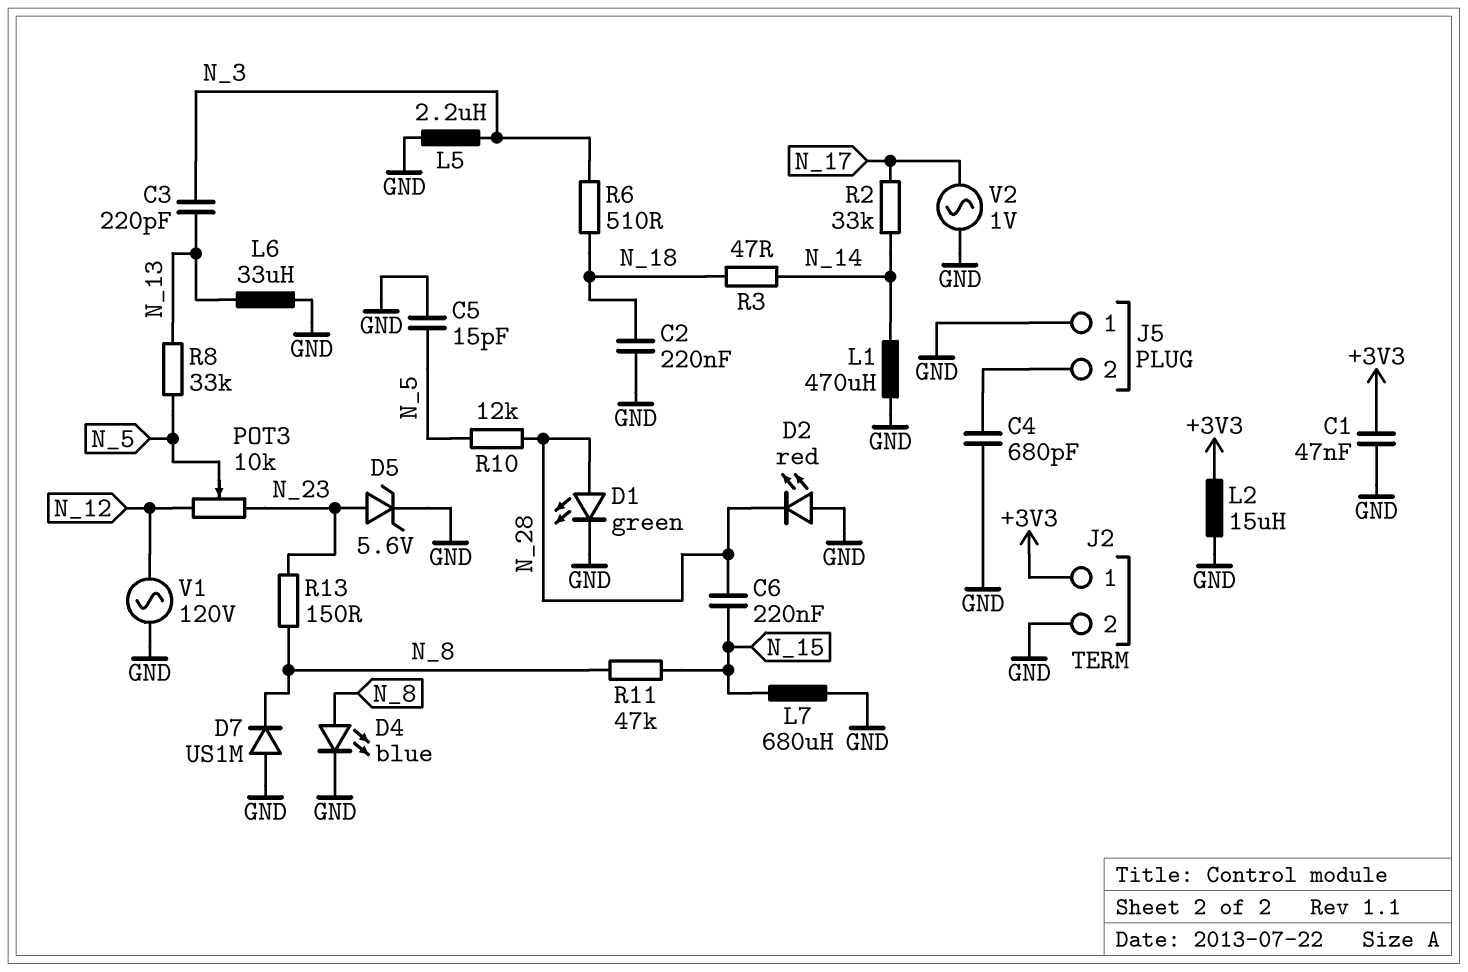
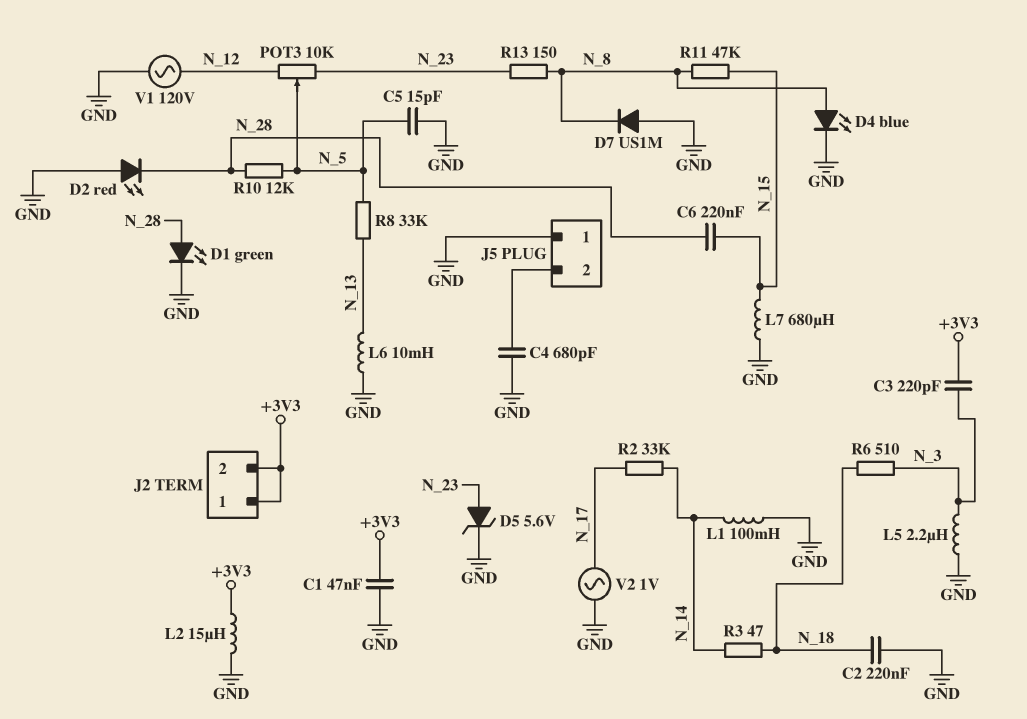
C3: 220pF (N_3, N_13) -> 220pF (+3V3, N_3)
J2 pin 2: GND -> +3V3
L1: 470uH (GND, N_14) -> 100mH (GND, N_14)
L6: 33uH (GND, N_13) -> 10mH (GND, N_13)

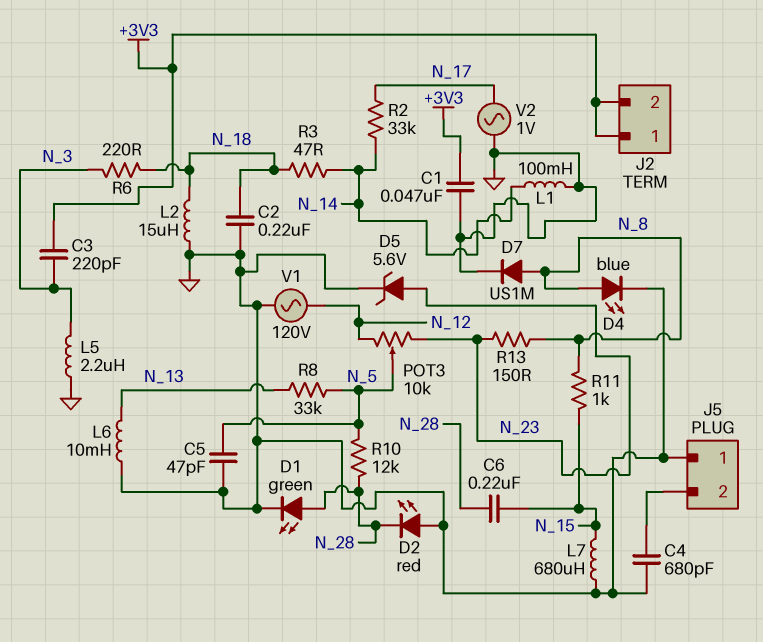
C5: 15pF (GND, N_5) -> 47pF (GND, N_5)
D7: diode US1M (A GND, K N_8) -> diode US1M (A N_8, K GND)
L2: 15uH (+3V3, GND) -> 15uH (GND, N_18)
R6: 510 (N_3, N_18) -> 220 (N_3, N_18)
R11: 47k (N_8, N_15) -> 1k (N_8, N_15)

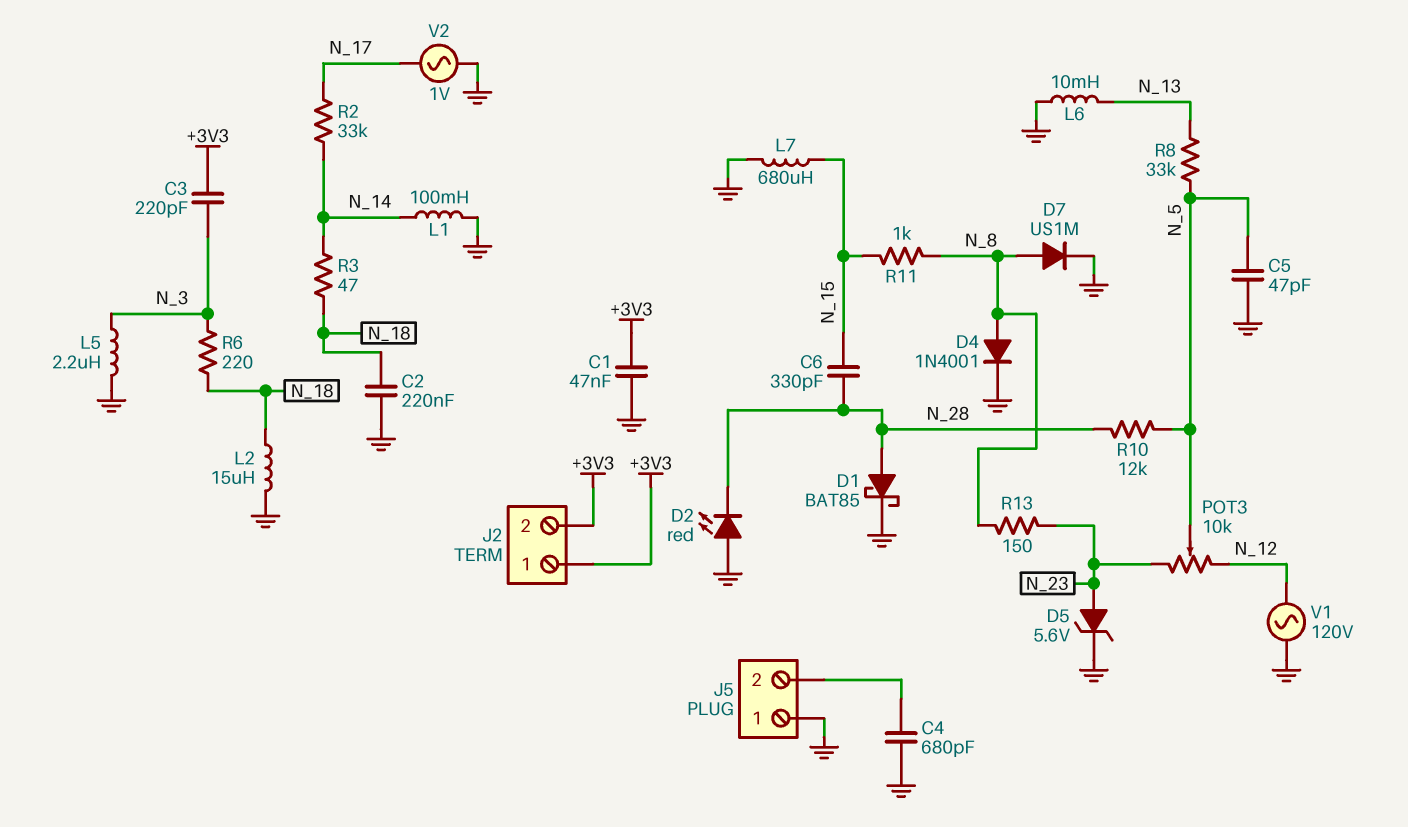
C6: 220nF (N_15, N_28) -> 330pF (N_15, N_28)
D1: LED green (A N_28, K GND) -> schottky BAT85 (A N_28, K GND)
D4: LED blue (A N_8, K GND) -> diode 1N4001 (A N_8, K GND)

